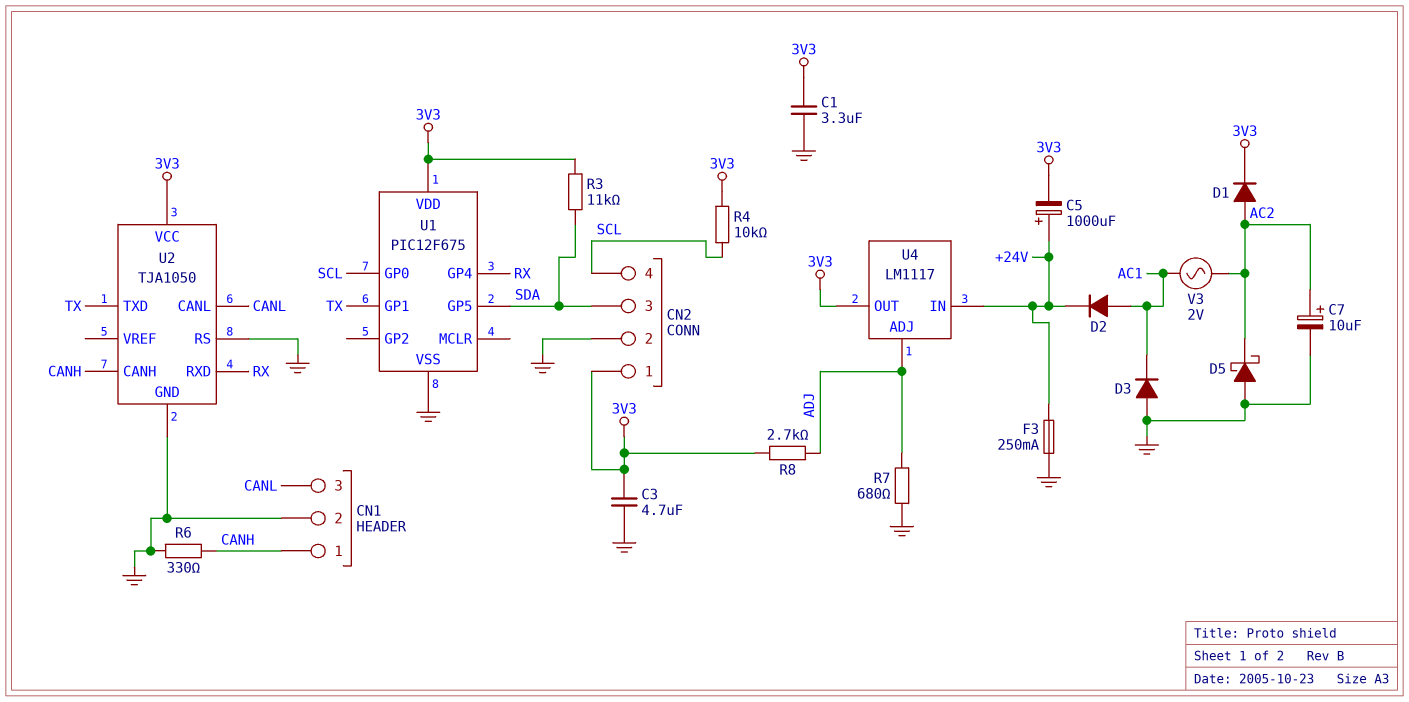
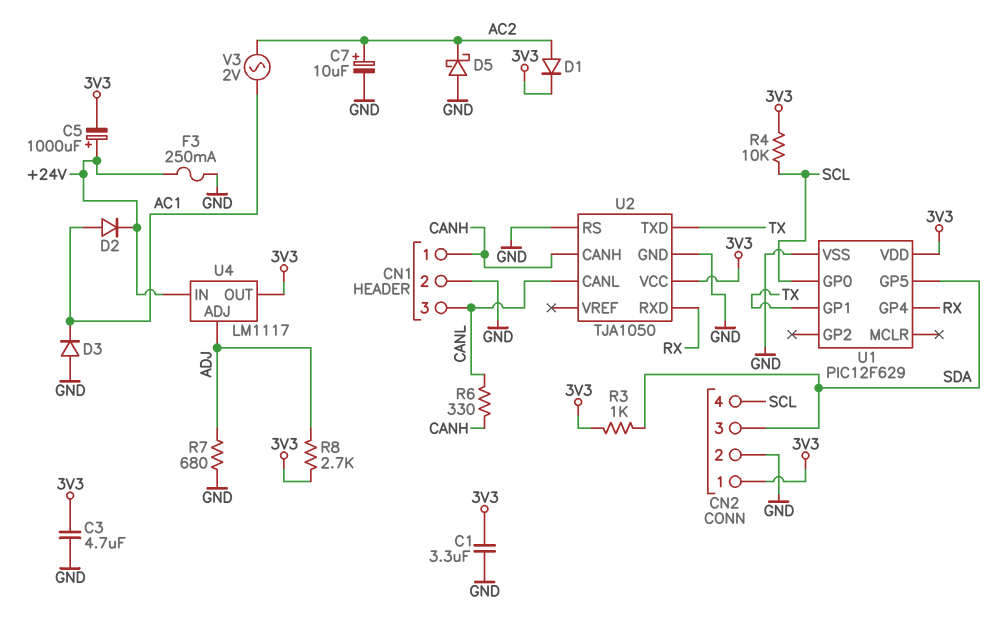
R3: 11k (3V3, SDA) -> 1k (3V3, SDA)
R6: 330 (CANH, GND) -> 330 (CANH, CANL)
U1: PIC12F675 -> PIC12F629

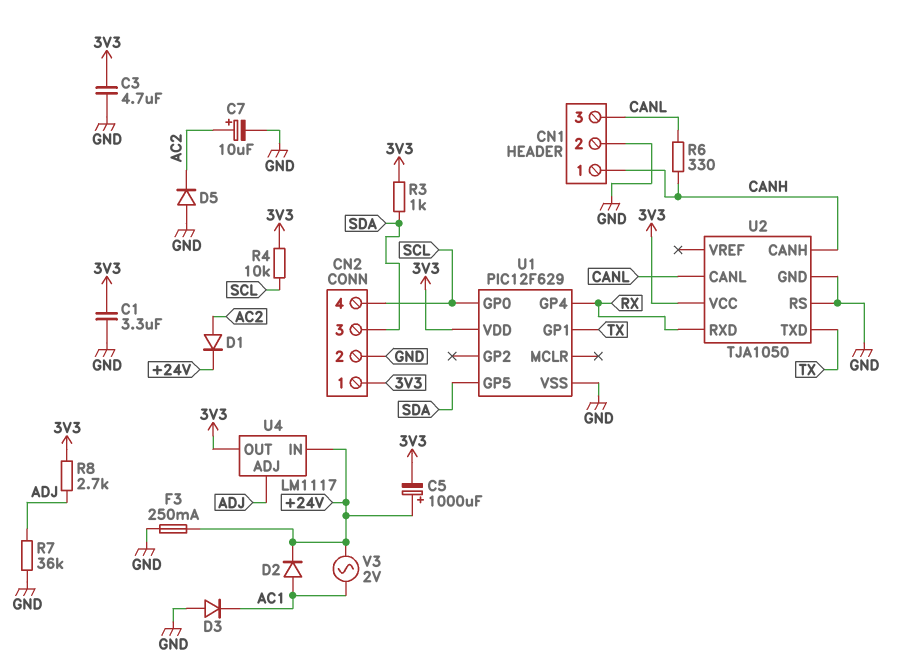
D1: diode (A AC2, K 3V3) -> diode (A AC2, K +24V)
D5: schottky (A GND, K AC2) -> diode (A GND, K AC2)
R7: 680 (ADJ, GND) -> 36k (ADJ, GND)
V3: AC 2V (AC1, AC2) -> AC 2V (+24V, AC1)

